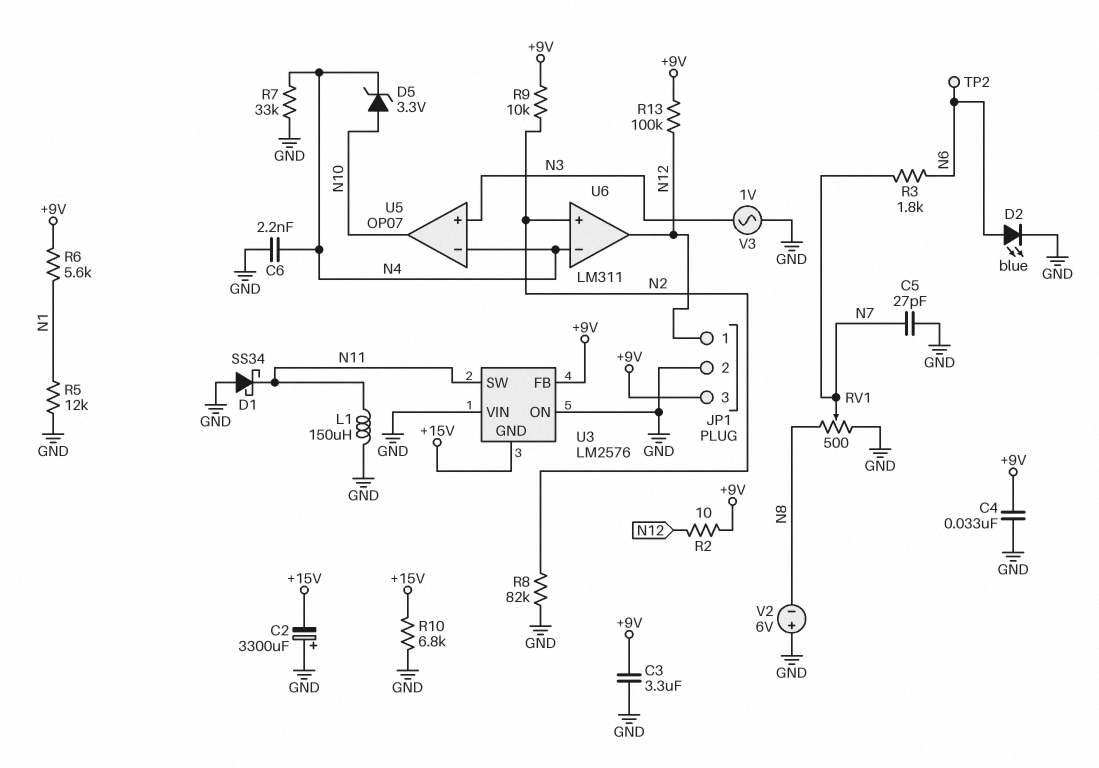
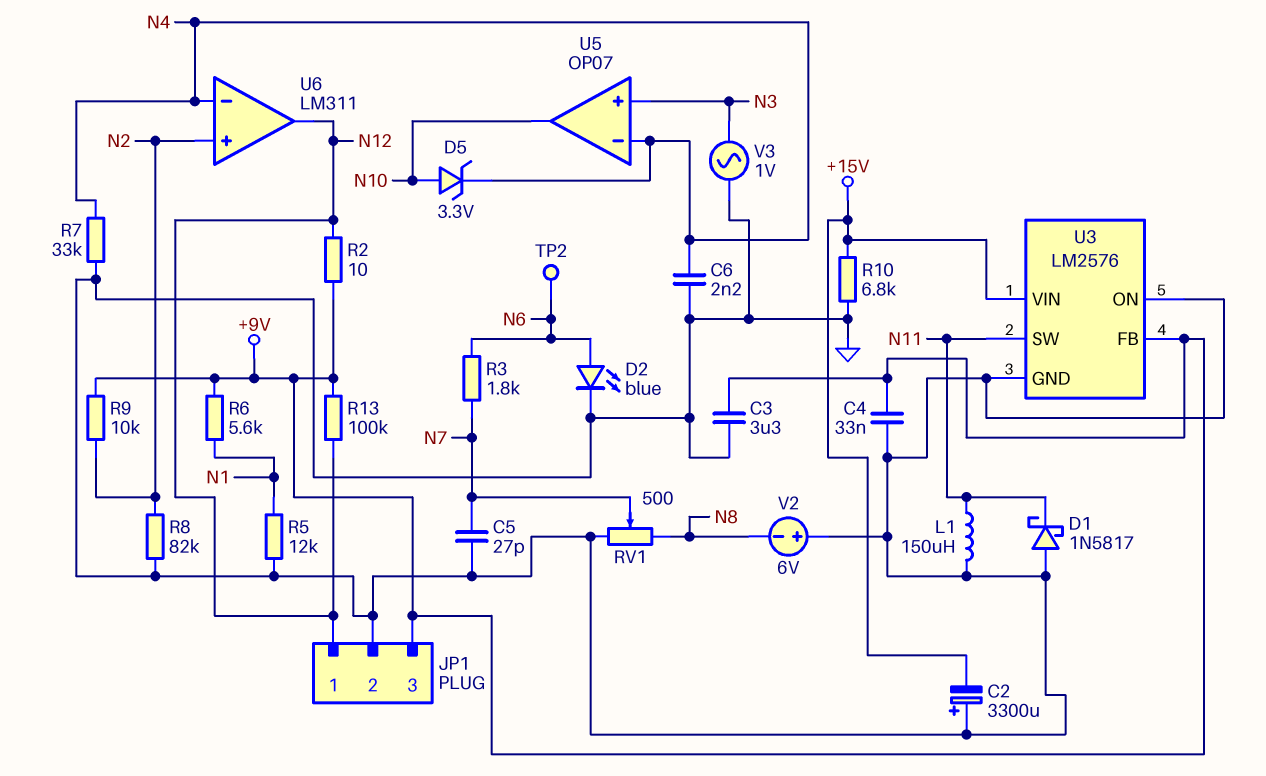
D1: schottky SS34 (A GND, K N11) -> schottky 1N5817 (A GND, K N11)
U3 pin GND: +15V -> GND
U3 pin VIN: GND -> +15V

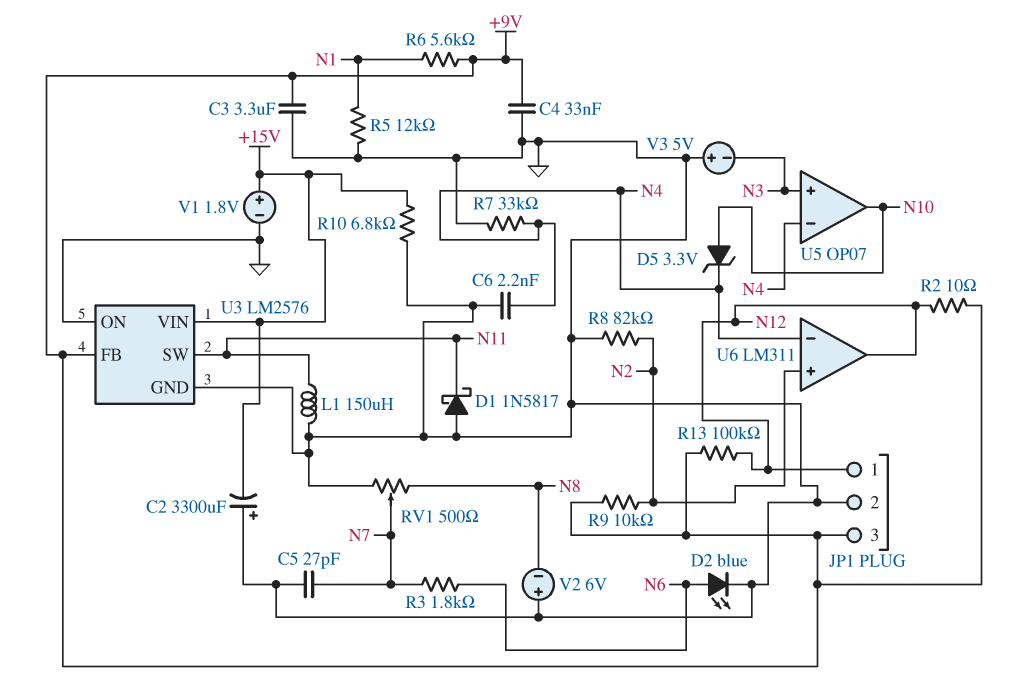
TP2: test point (N6) -> none
V1: none -> 1.8V (plus +15V, minus GND)
V3: AC 1V (GND, N3) -> 5V (plus GND, minus N3)

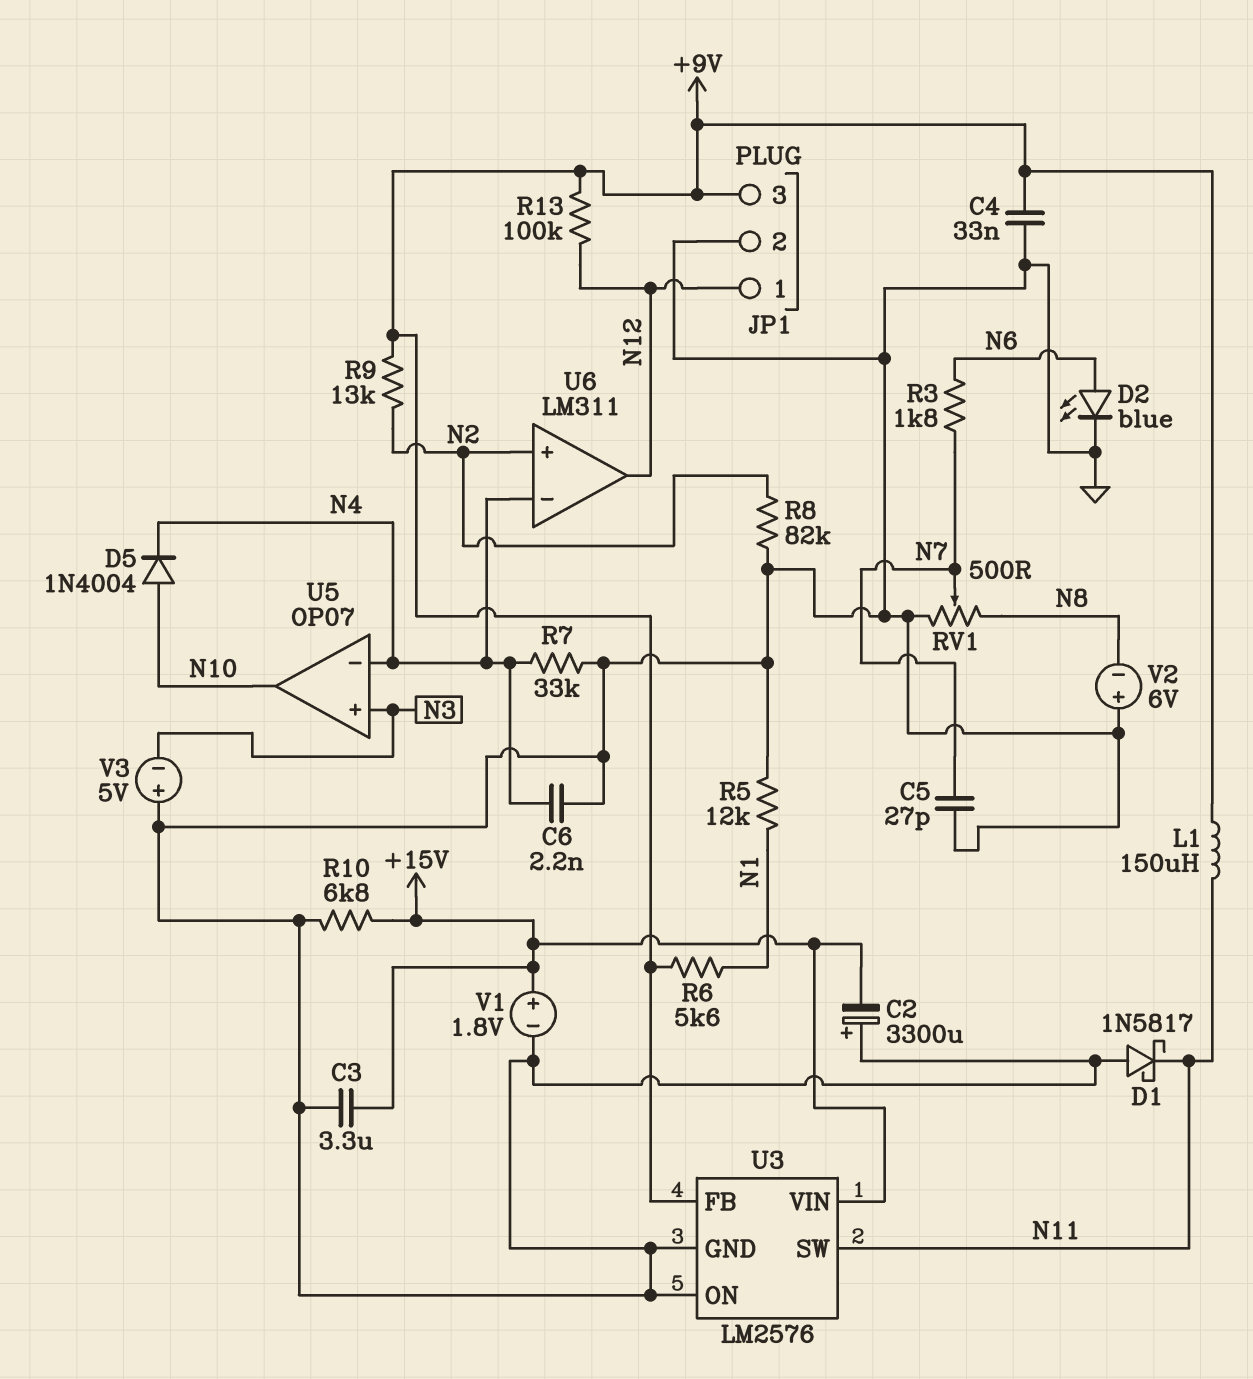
C3: 3.3uF (+9V, GND) -> 3.3uF (+15V, GND)
D5: zener 3.3V (A N10, K N4) -> diode 1N4004 (A N10, K N4)
L1: 150uH (GND, N11) -> 150uH (+9V, N11)
R2: 10 (+9V, N12) -> none
R9: 10k (+9V, N2) -> 13k (+9V, N2)

